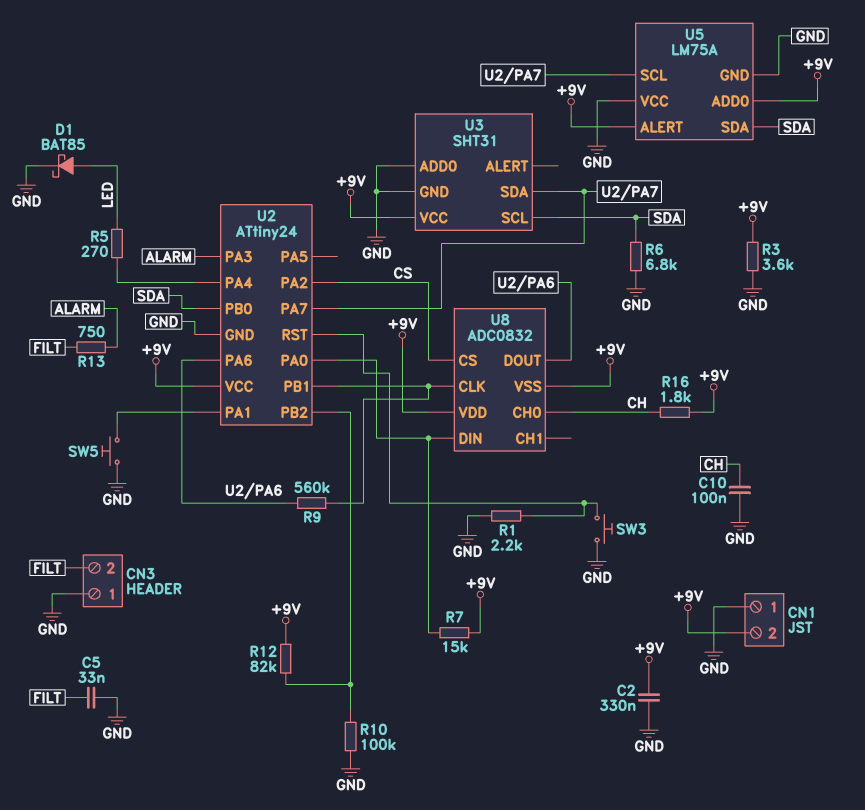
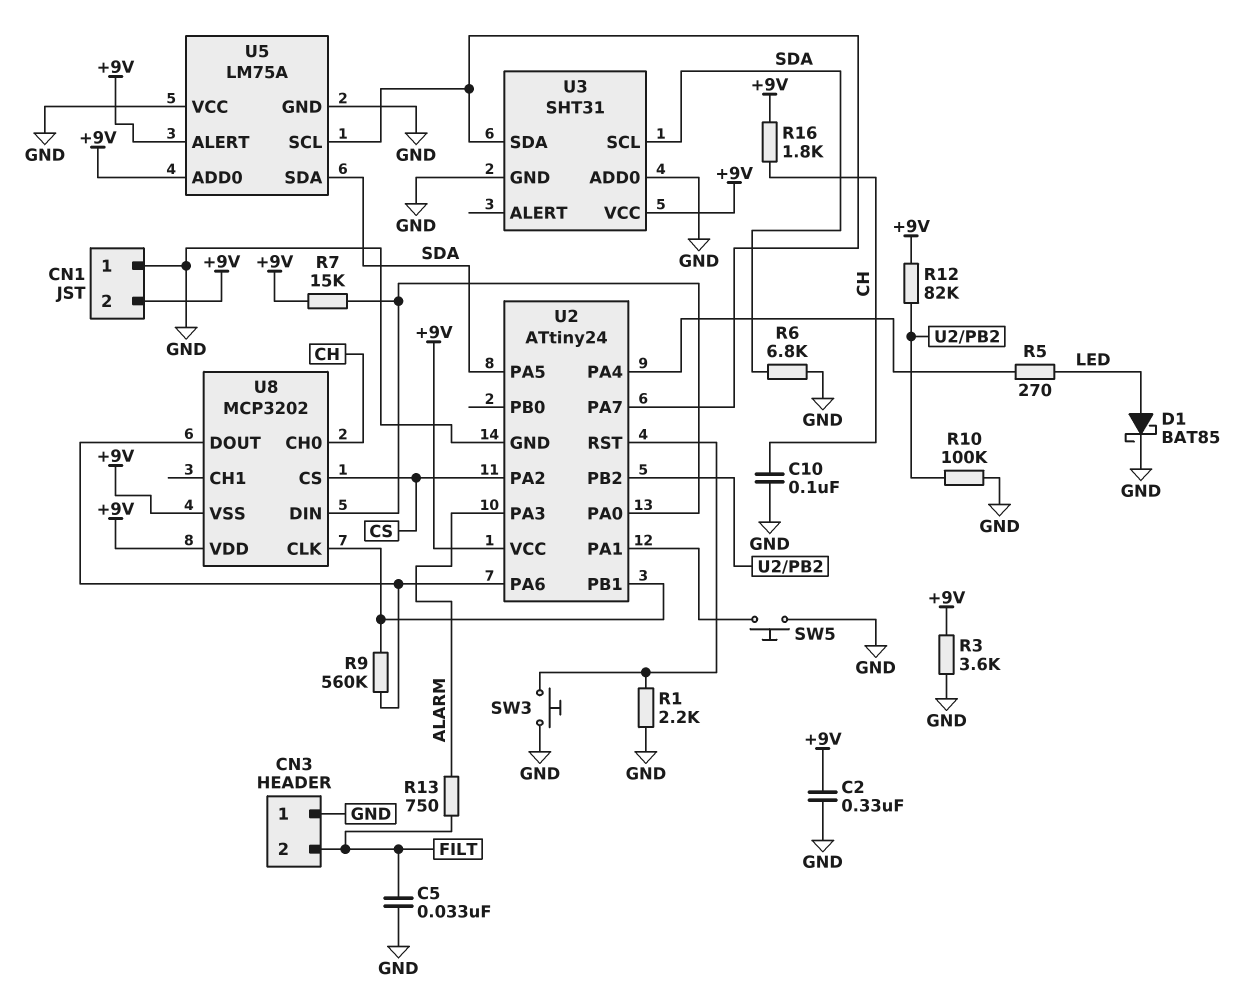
U2 pin PA5: none -> SDA
U2 pin PB0: SDA -> none
U8: ADC0832 -> MCP3202

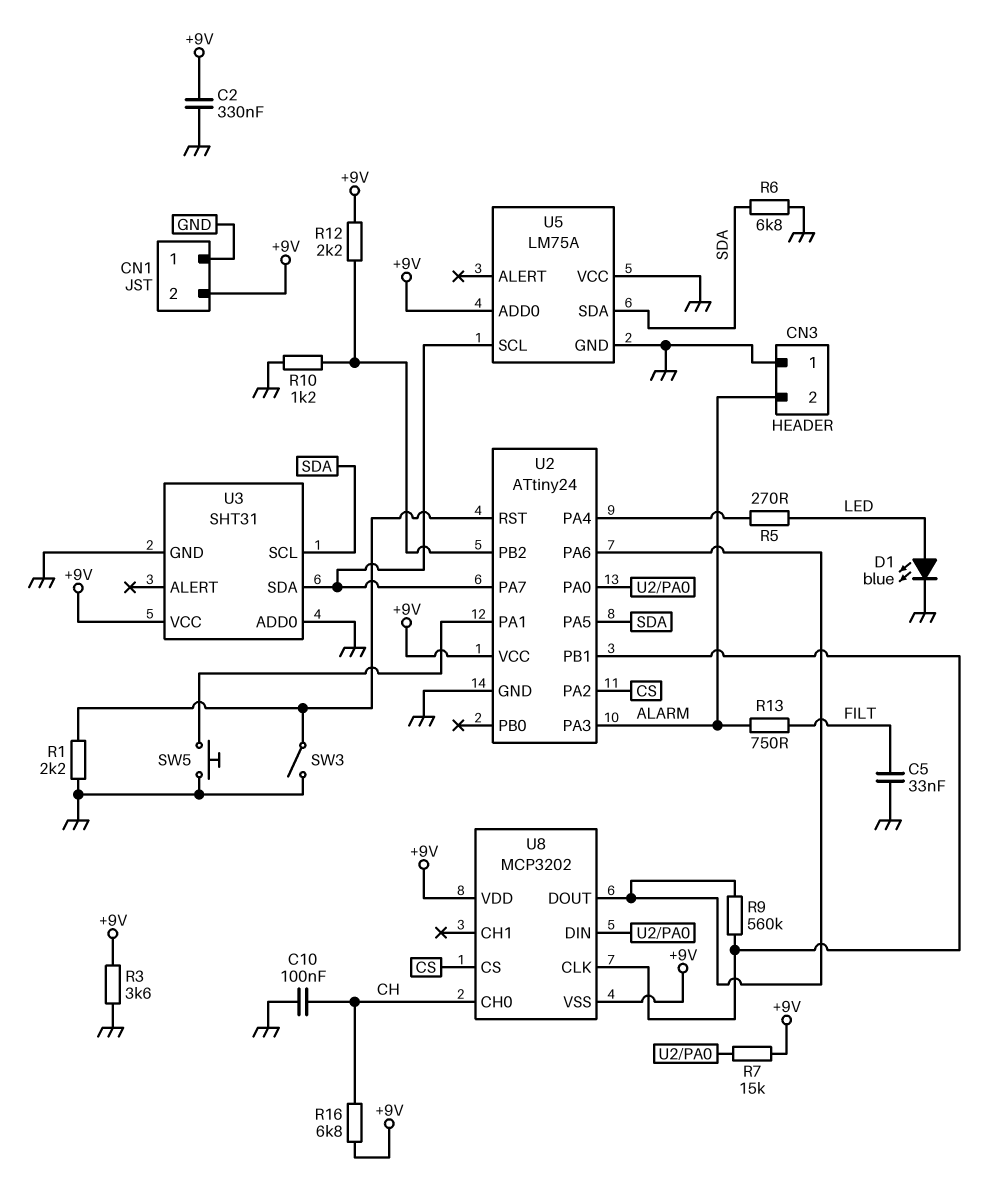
CN3 pin 2: FILT -> ALARM
D1: schottky BAT85 (A LED, K GND) -> LED blue (A LED, K GND)
R10: 100k (GND, U2/PB2) -> 1.2k (GND, U2/PB2)
R12: 82k (+9V, U2/PB2) -> 2.2k (+9V, U2/PB2)
R16: 1.8k (+9V, CH) -> 6.8k (+9V, CH)
SW3: button (GND, U2/RST) -> switch (GND, U2/RST)
U5 pin ALERT: +9V -> none

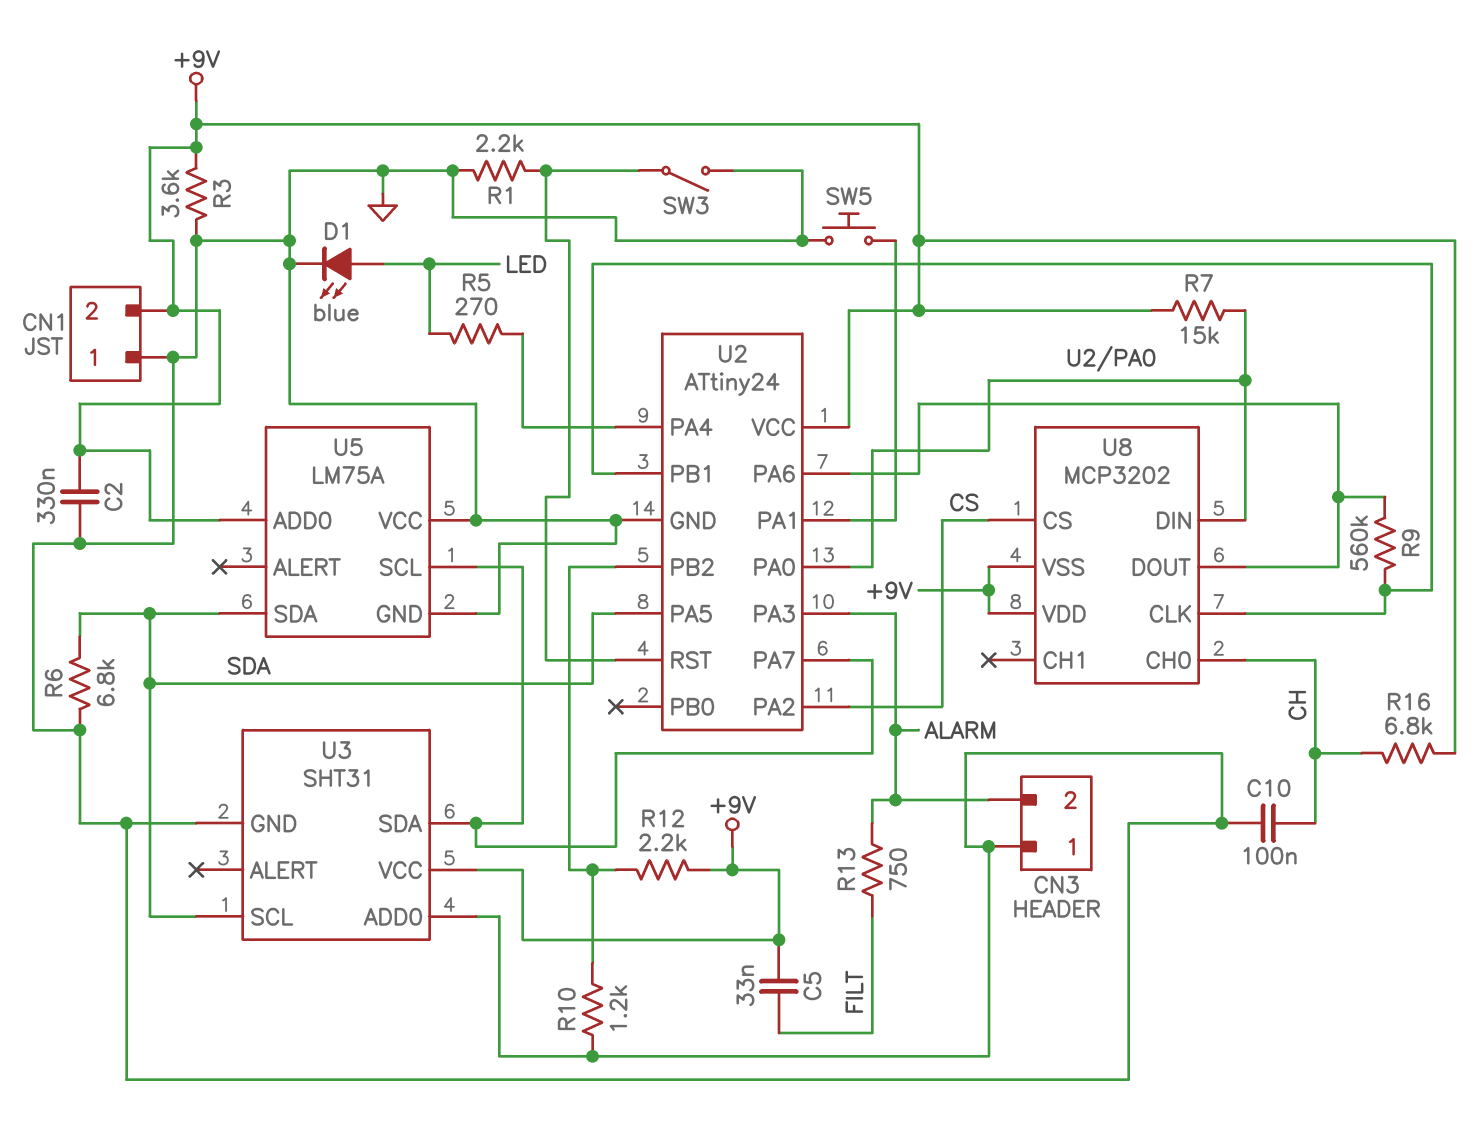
C5: 33nF (FILT, GND) -> 33nF (+9V, FILT)

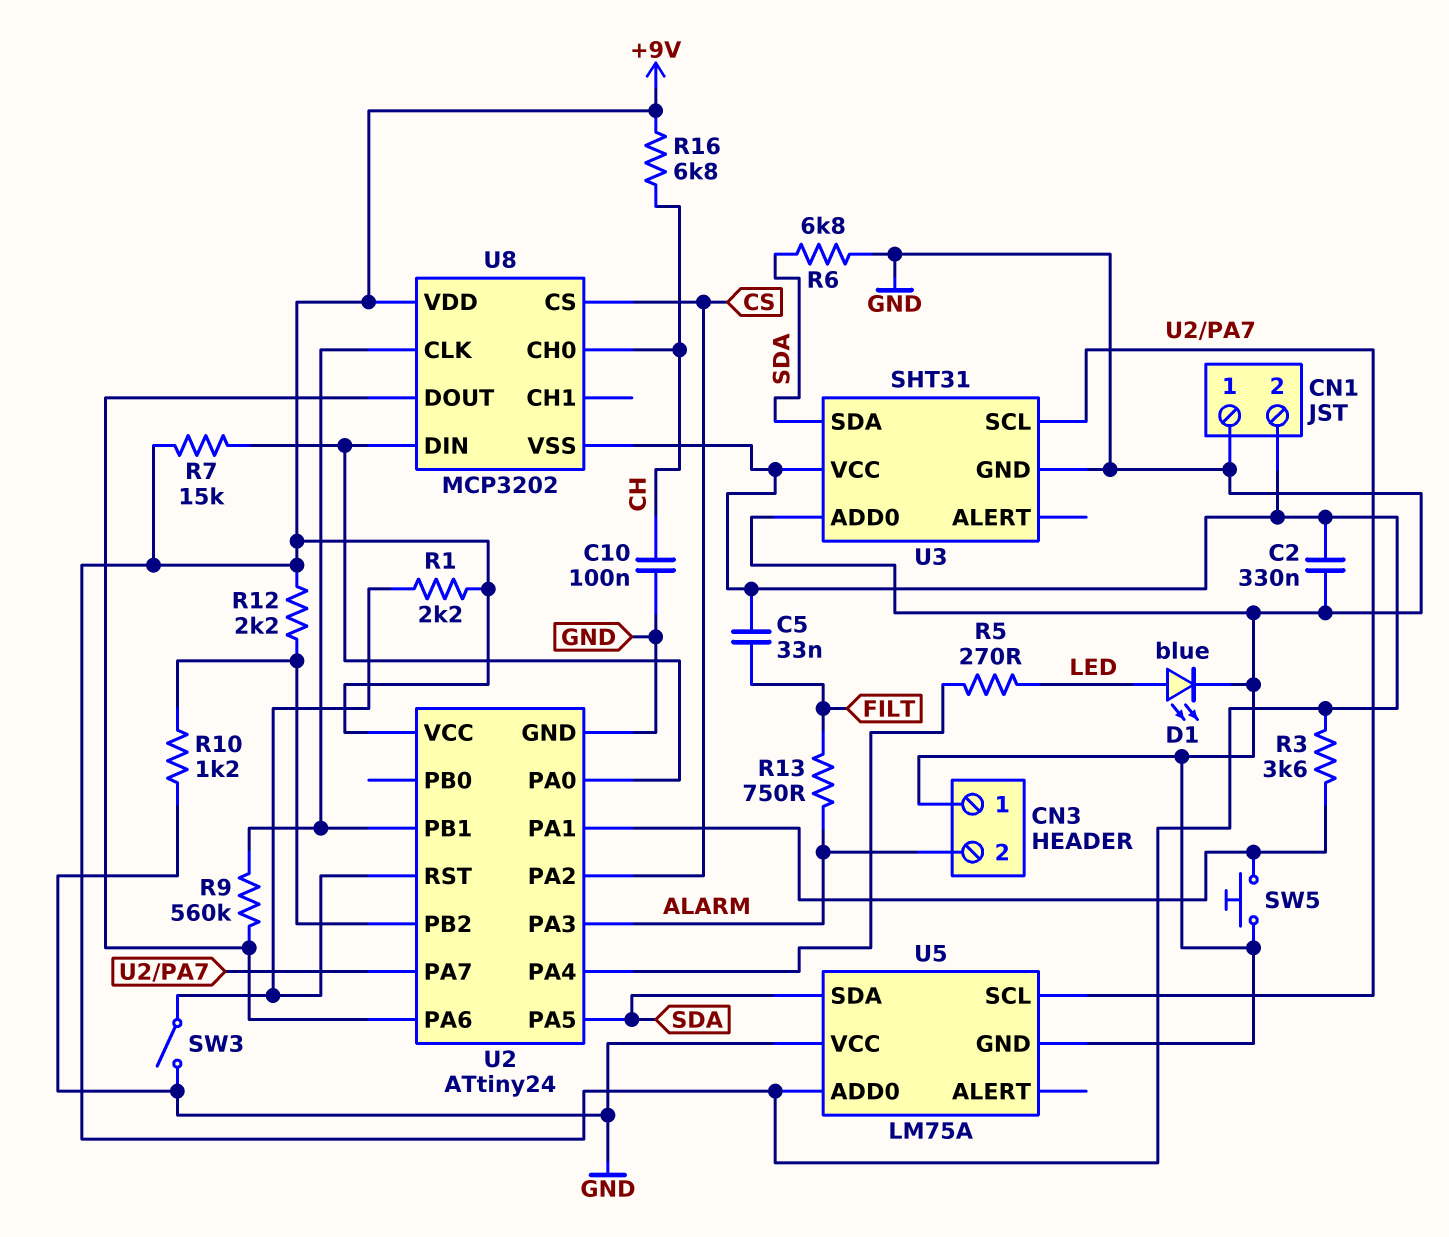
R1: 2.2k (GND, U2/RST) -> 2.2k (+9V, U2/RST)
R3: 3.6k (+9V, GND) -> 3.6k (+9V, U2/PA1)
U3 pin SCL: SDA -> U2/PA7
U3 pin SDA: U2/PA7 -> SDA

